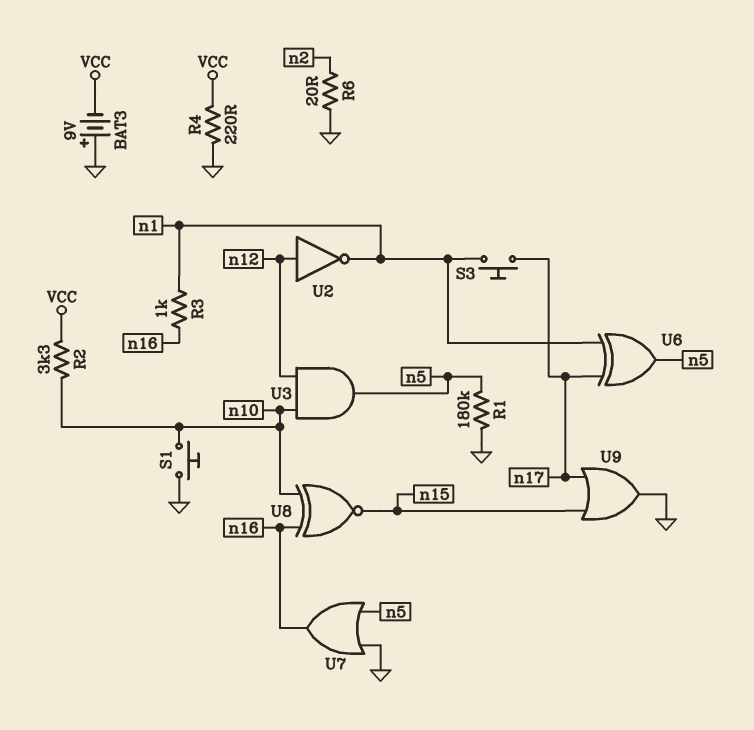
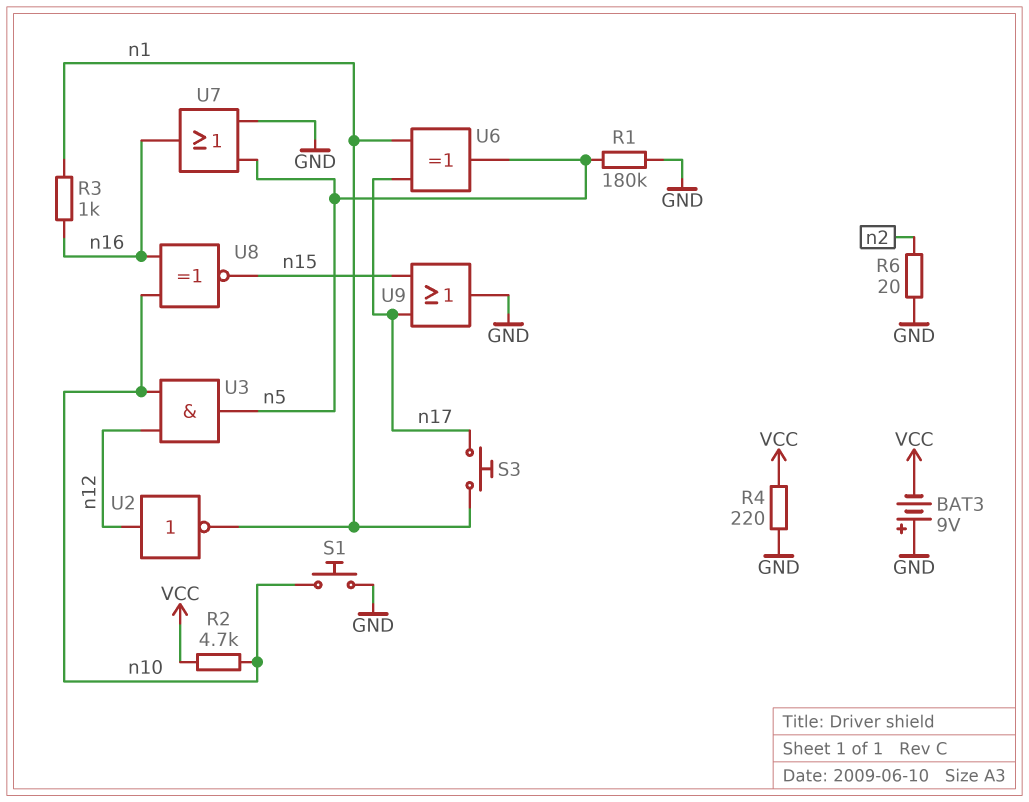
R2: 3.3k (VCC, n10) -> 4.7k (VCC, n10)

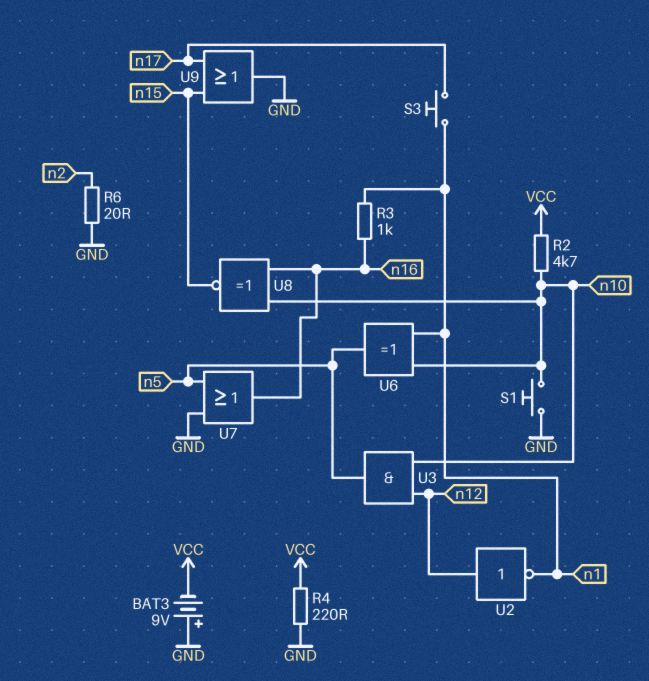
R1: 180k (GND, n5) -> none
U6: XOR (in n1, in n17, out n5) -> XOR (in n1, in n10, out n5)

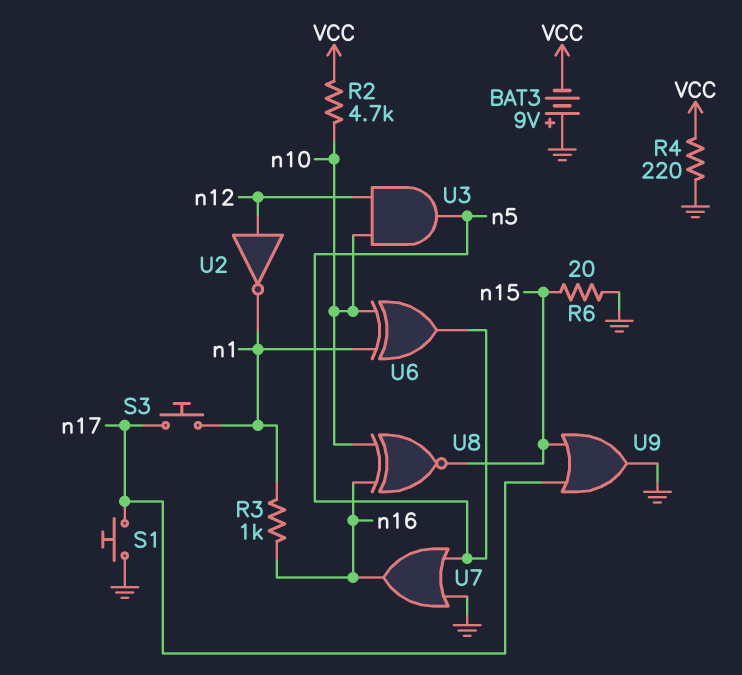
R6: 20 (GND, n2) -> 20 (GND, n15)
S1: button (GND, n10) -> button (GND, n17)

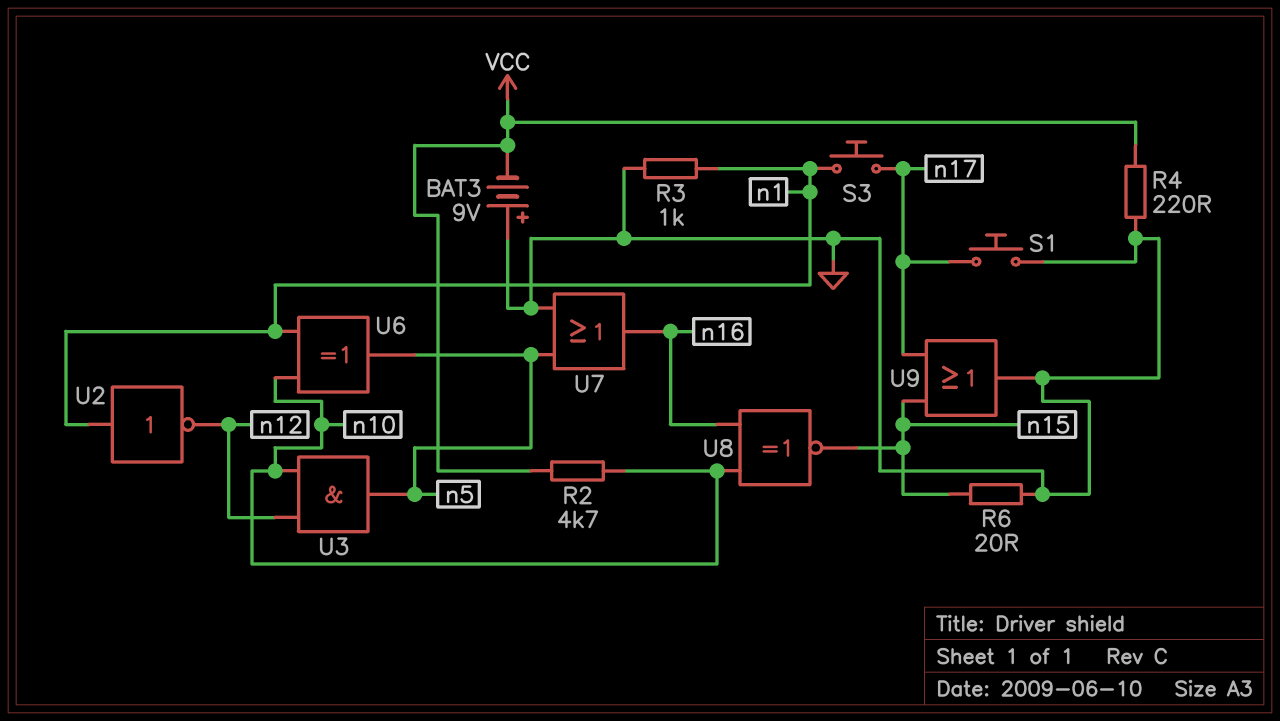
R3: 1k (n1, n16) -> 1k (GND, n1)
U2: NOT (in n12, out n1) -> NOT (in n1, out n12)

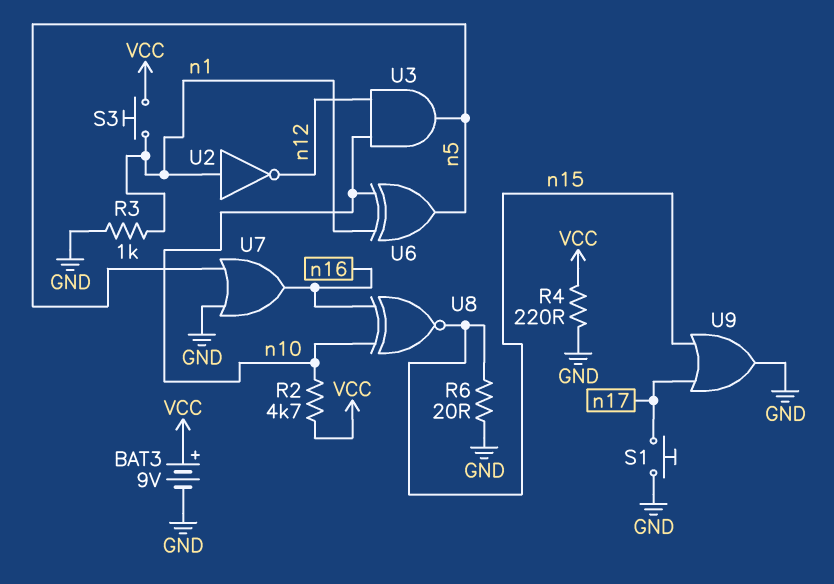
BAT3: 9V (plus GND, minus VCC) -> 9V (plus VCC, minus GND)
S3: button (n1, n17) -> button (VCC, n1)

